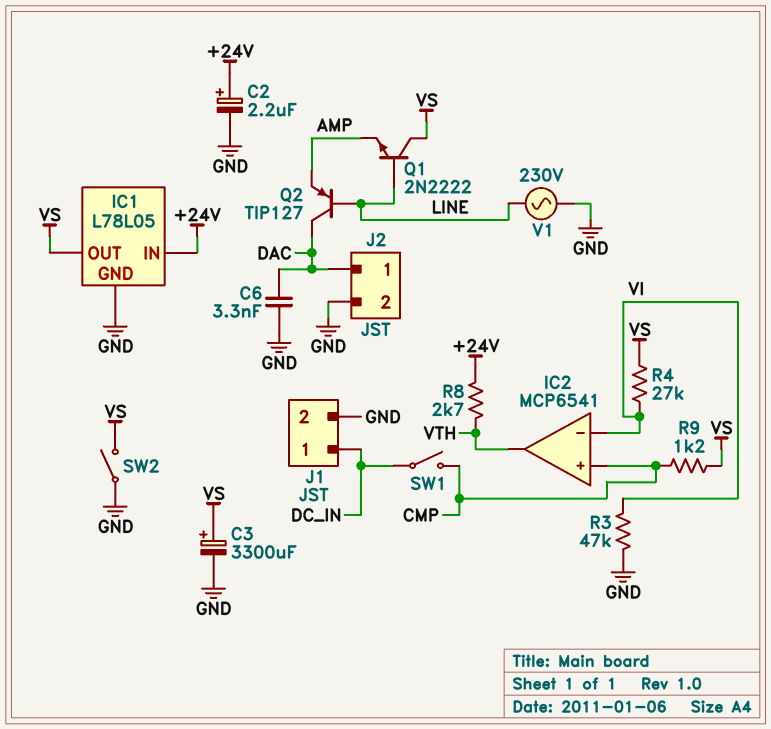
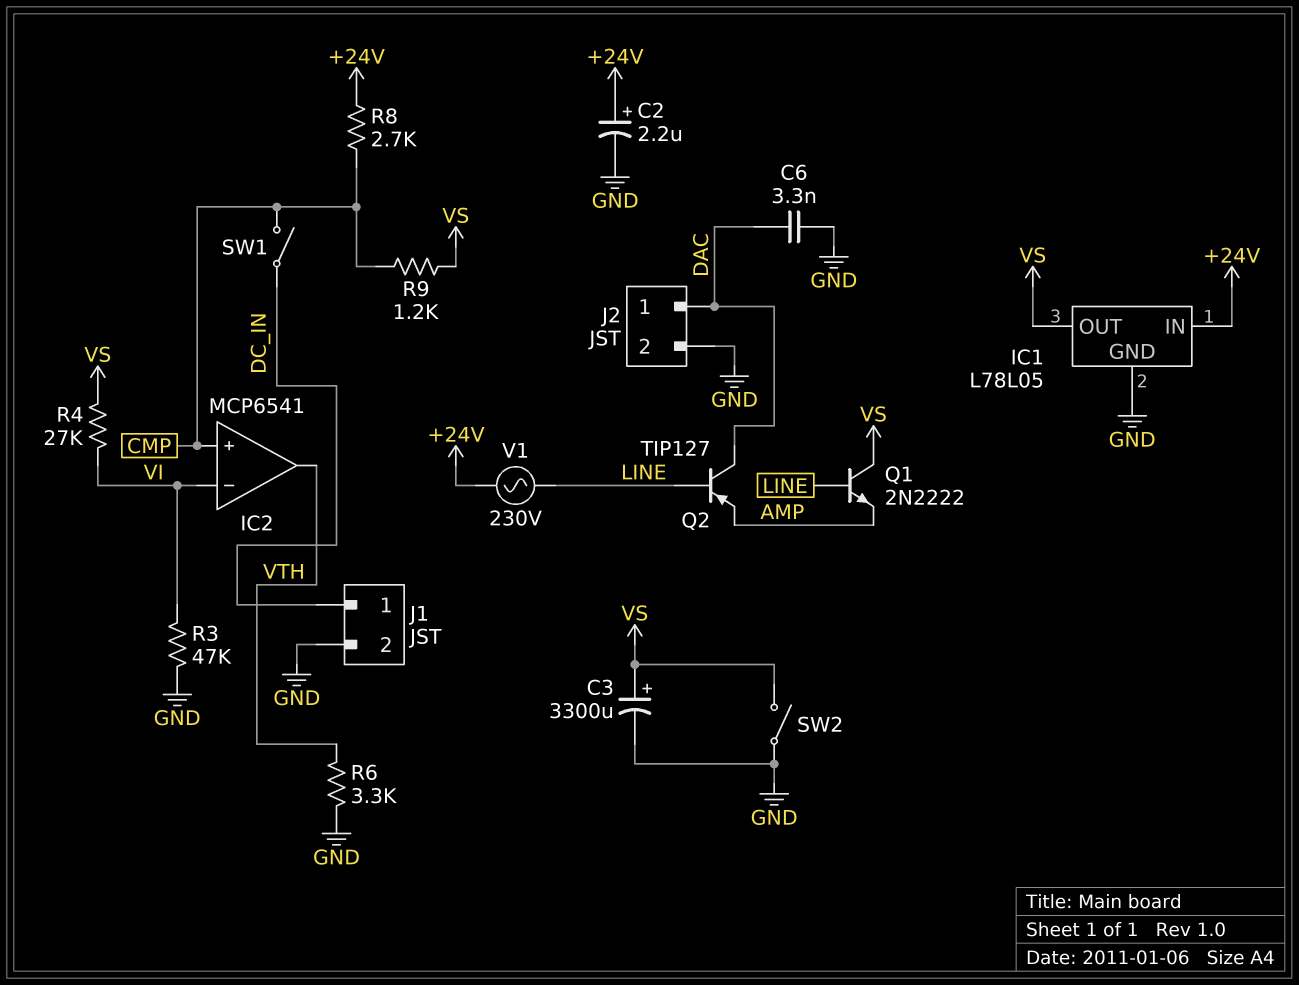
R6: none -> 3.3k (GND, VTH)
R8: 2.7k (+24V, VTH) -> 2.7k (+24V, CMP)
V1: AC 230V (GND, LINE) -> AC 230V (+24V, LINE)

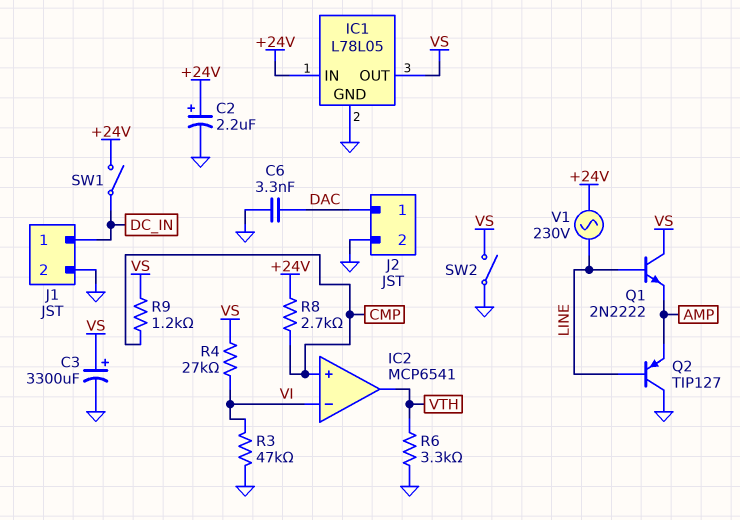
Q2: PNP TIP127 (B LINE, C DAC, E AMP) -> PNP TIP127 (B LINE, C GND, E AMP)
SW1: switch (CMP, DC_IN) -> switch (+24V, DC_IN)

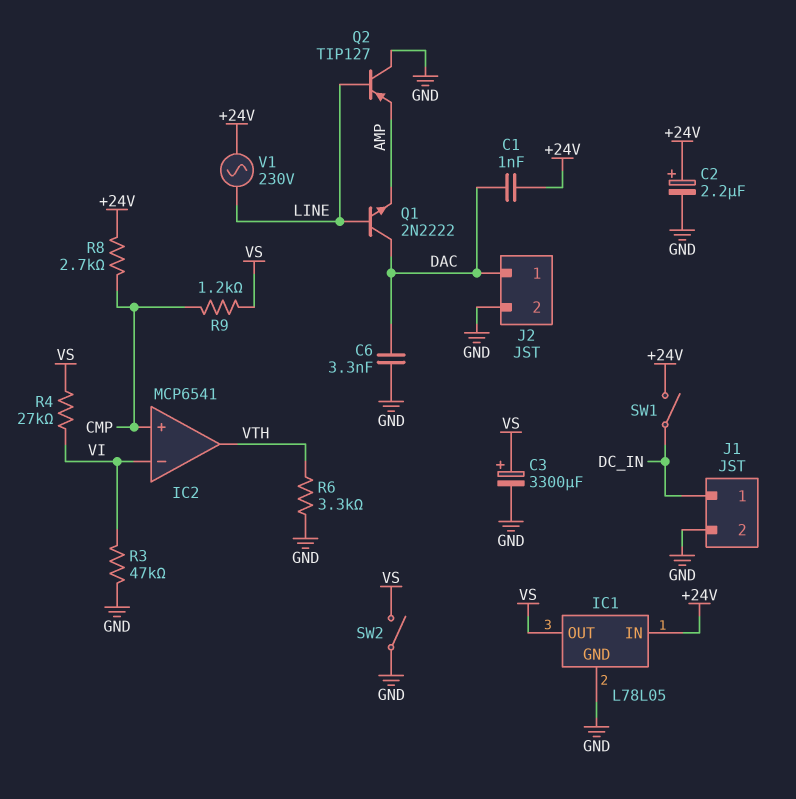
C1: none -> 1nF (+24V, DAC)
Q1: NPN 2N2222 (B LINE, C VS, E AMP) -> NPN 2N2222 (B LINE, C DAC, E AMP)

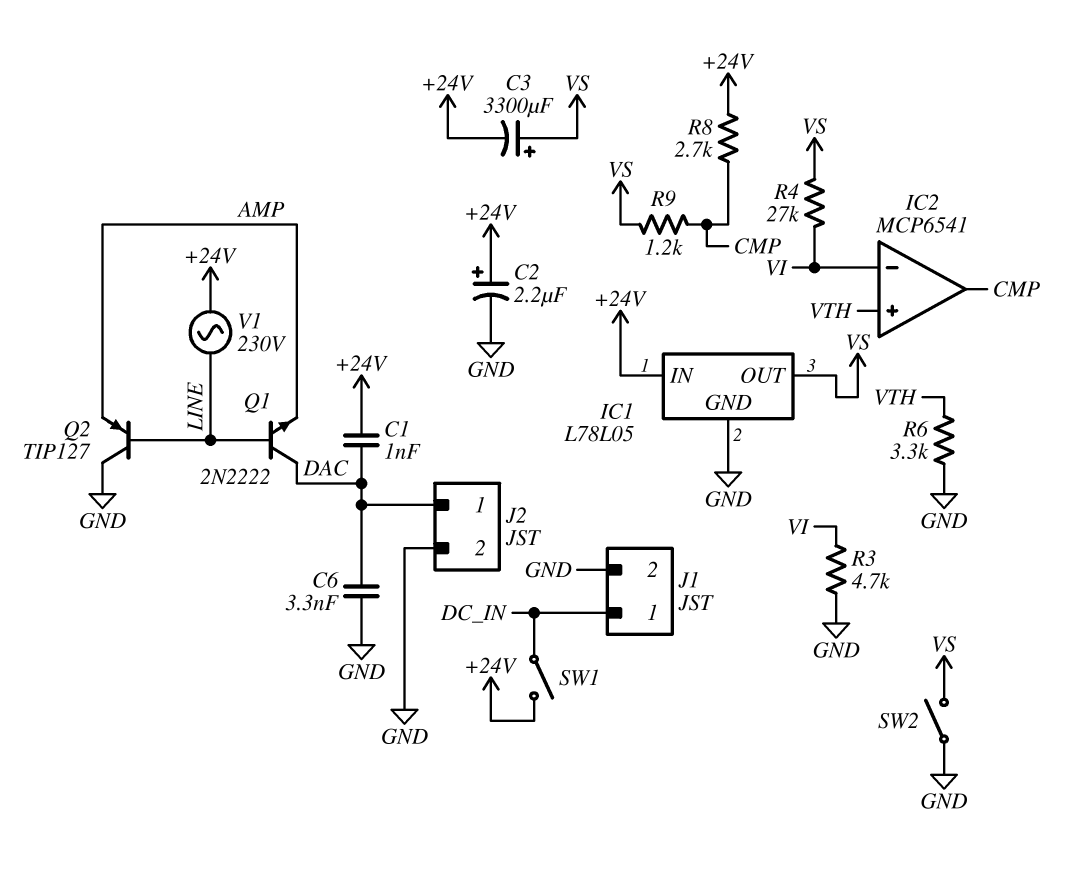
C3: 3300uF (plus VS, minus GND) -> 3300uF (plus VS, minus +24V)
IC2 pin in+: CMP -> VTH
IC2 pin out: VTH -> CMP
R3: 47k (GND, VI) -> 4.7k (GND, VI)

